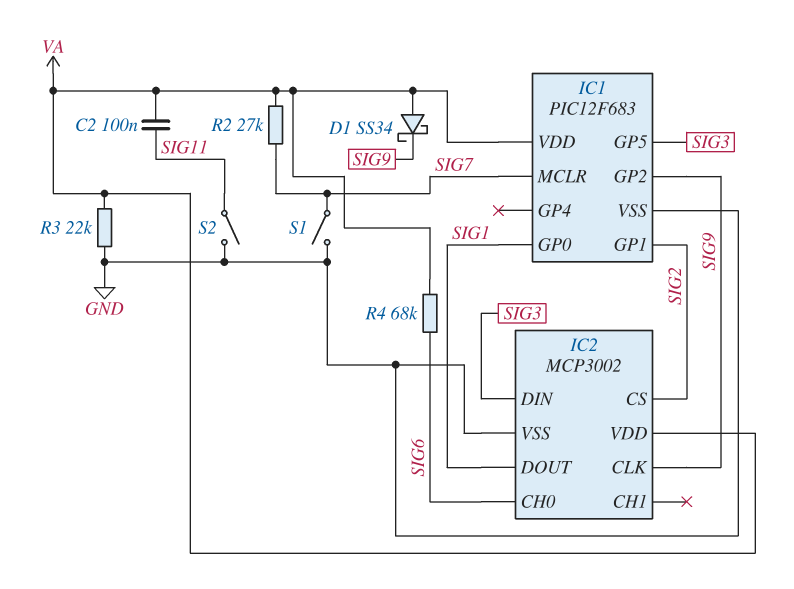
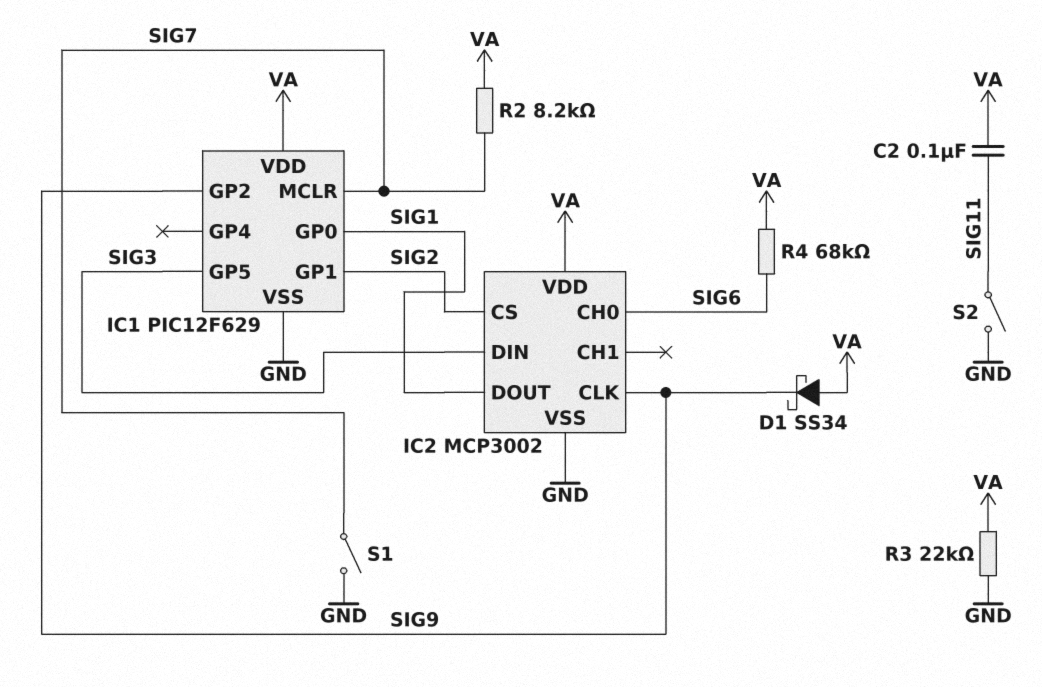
IC1: PIC12F683 -> PIC12F629
R2: 27k (SIG7, VA) -> 8.2k (SIG7, VA)

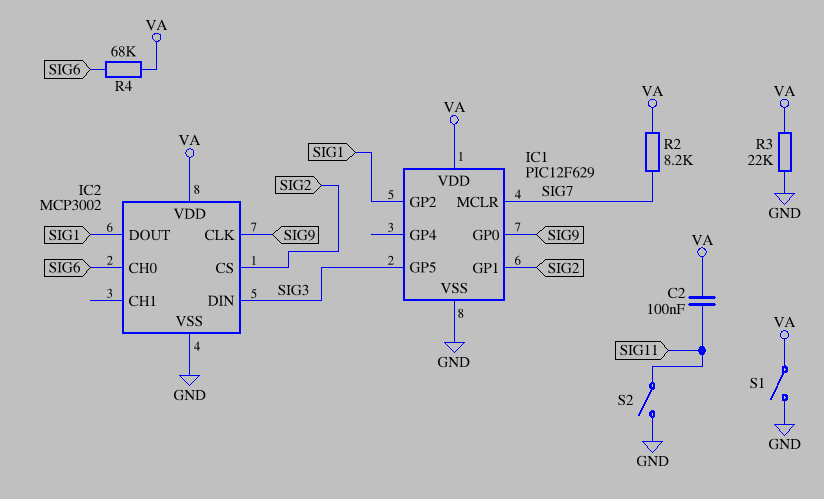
D1: schottky SS34 (A VA, K SIG9) -> none
IC1 pin GP0: SIG1 -> SIG9
IC1 pin GP2: SIG9 -> SIG1
S1: switch (GND, SIG7) -> switch (GND, VA)

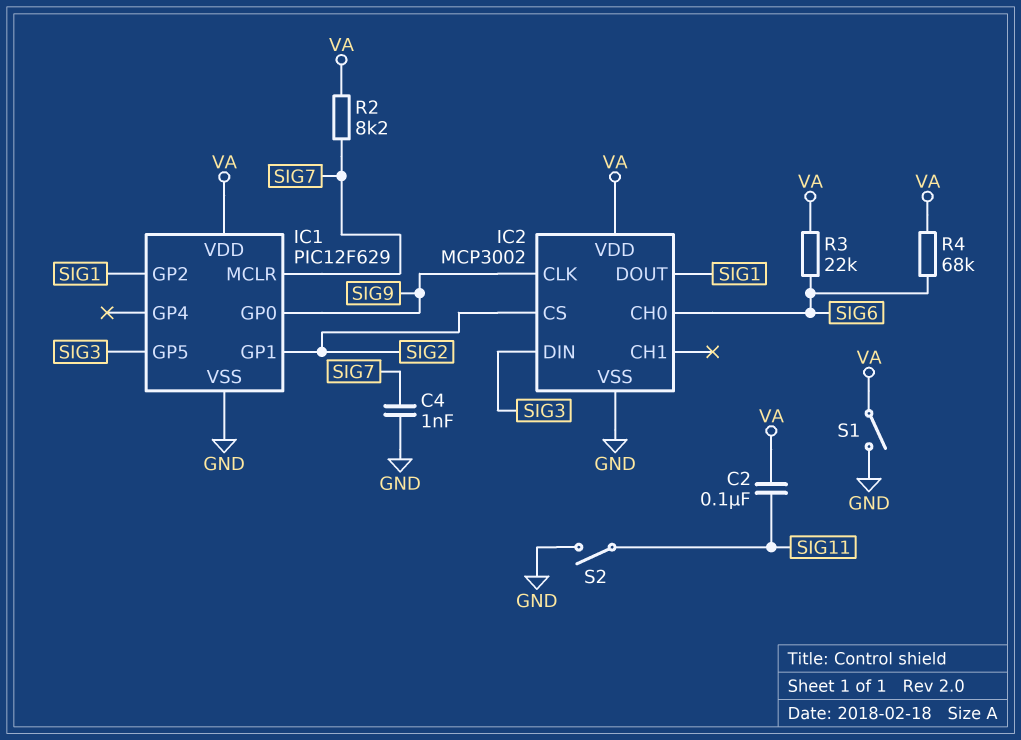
C4: none -> 1nF (GND, SIG7)
R3: 22k (GND, VA) -> 22k (SIG6, VA)

